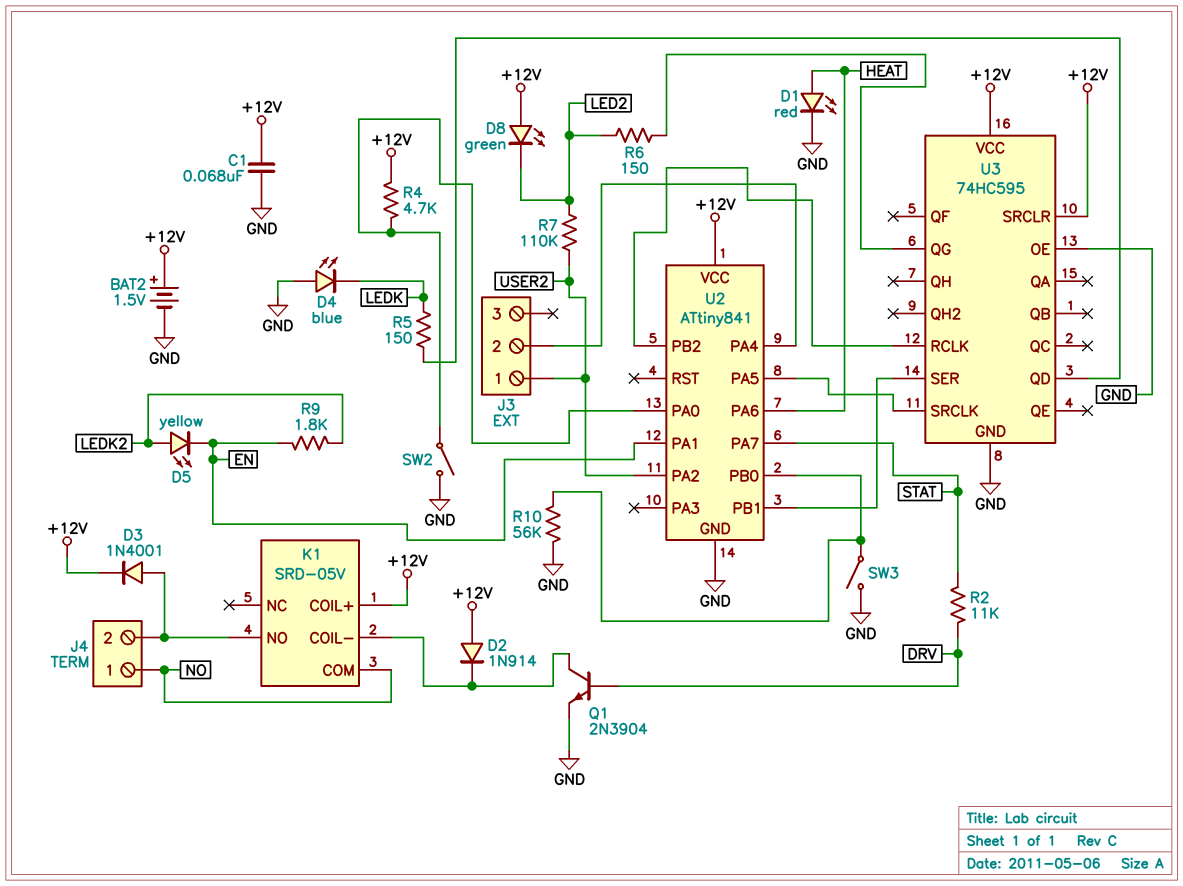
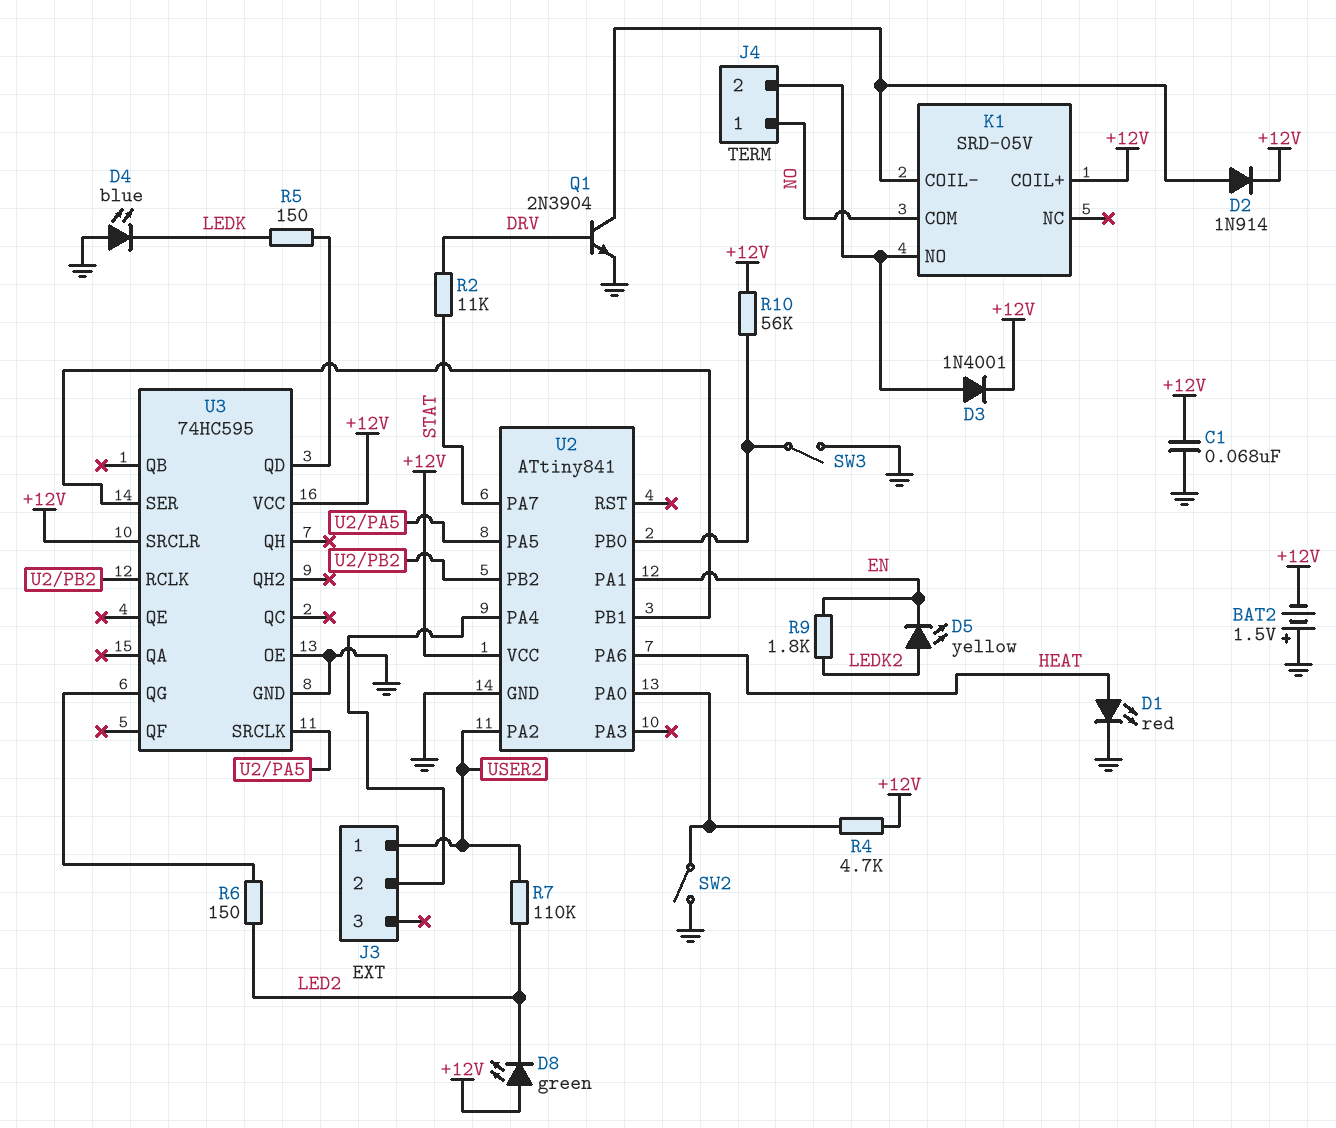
BAT2: 1.5V (plus +12V, minus GND) -> 1.5V (plus GND, minus +12V)
D2: diode 1N914 (A +12V, K K1/COIL-) -> diode 1N914 (A K1/COIL-, K +12V)
R10: 56k (GND, U2/PB0) -> 56k (+12V, U2/PB0)

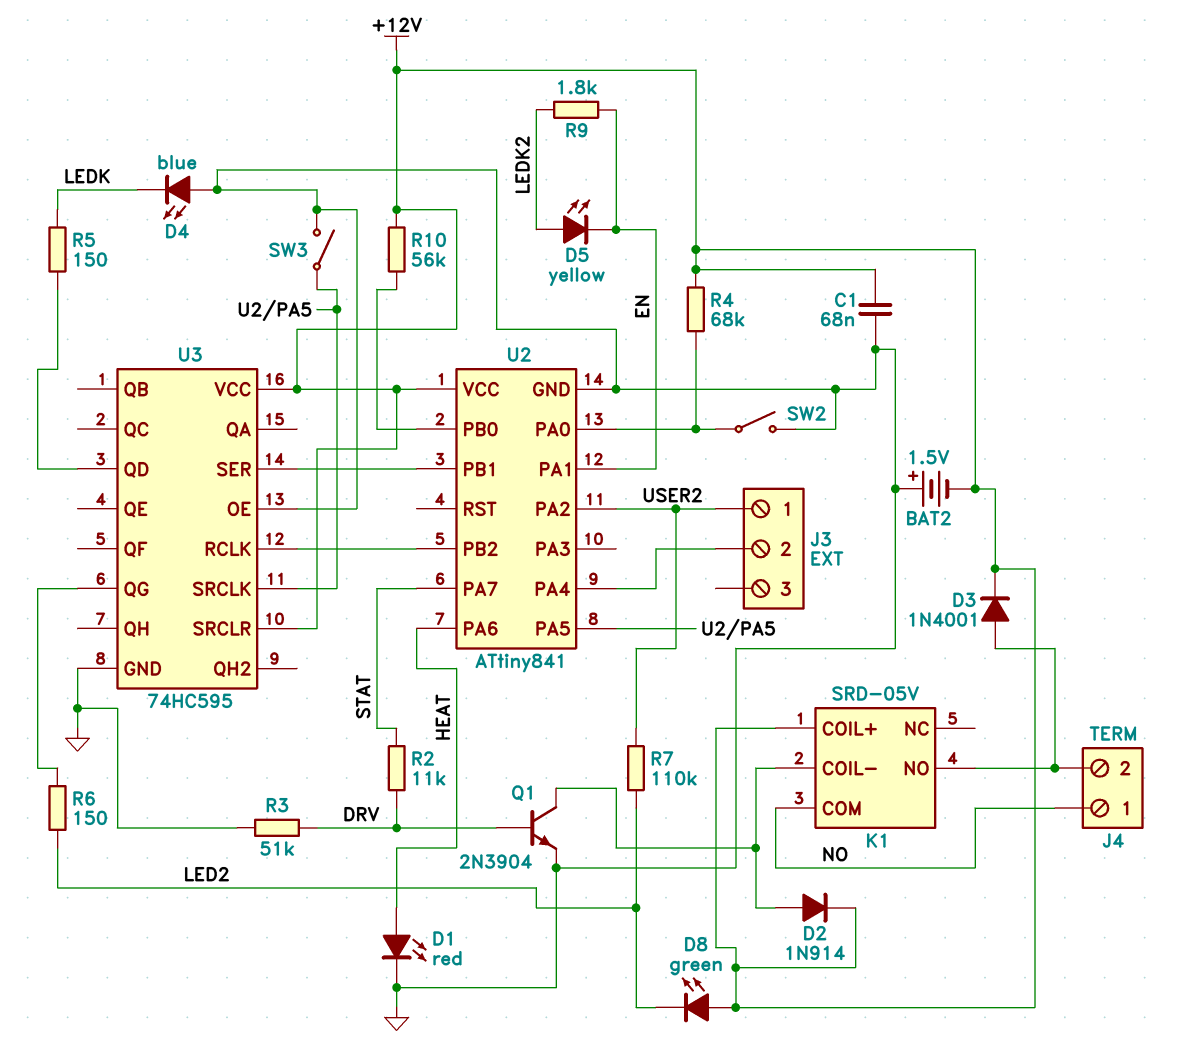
R3: none -> 51k (DRV, GND)
R4: 4.7k (+12V, U2/PA0) -> 68k (+12V, U2/PA0)
SW3: switch (GND, U2/PB0) -> switch (GND, U2/PA5)

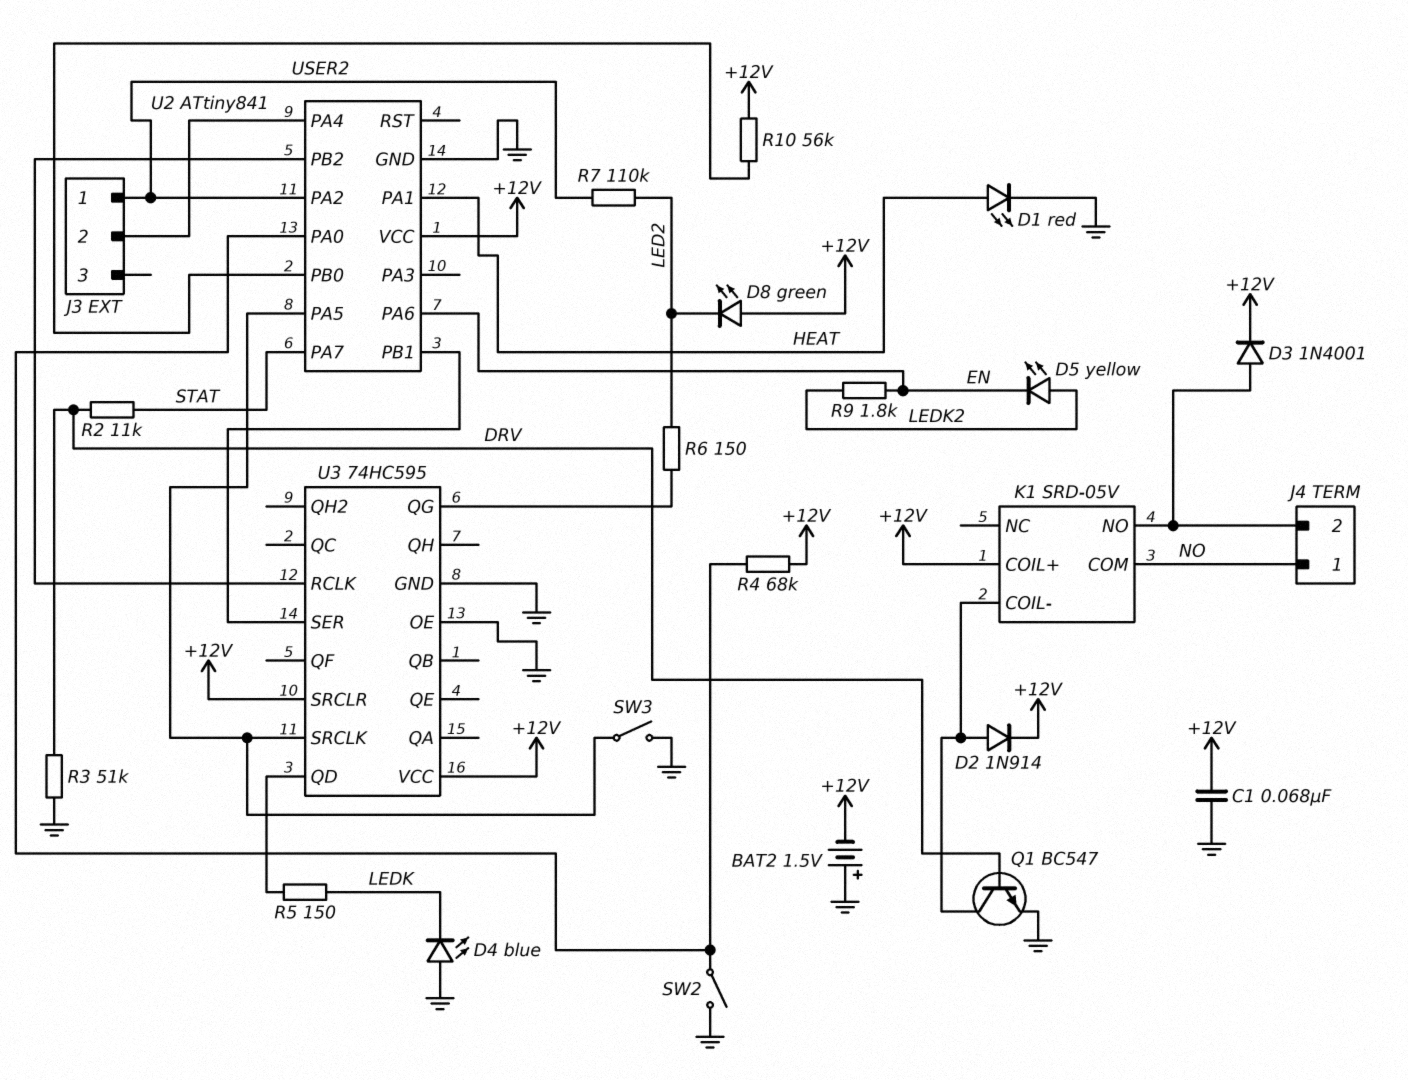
Q1: NPN 2N3904 (B DRV, C K1/COIL-, E GND) -> NPN BC547 (B DRV, C K1/COIL-, E GND)
U2 pin PA1: EN -> HEAT
U2 pin PA6: HEAT -> EN

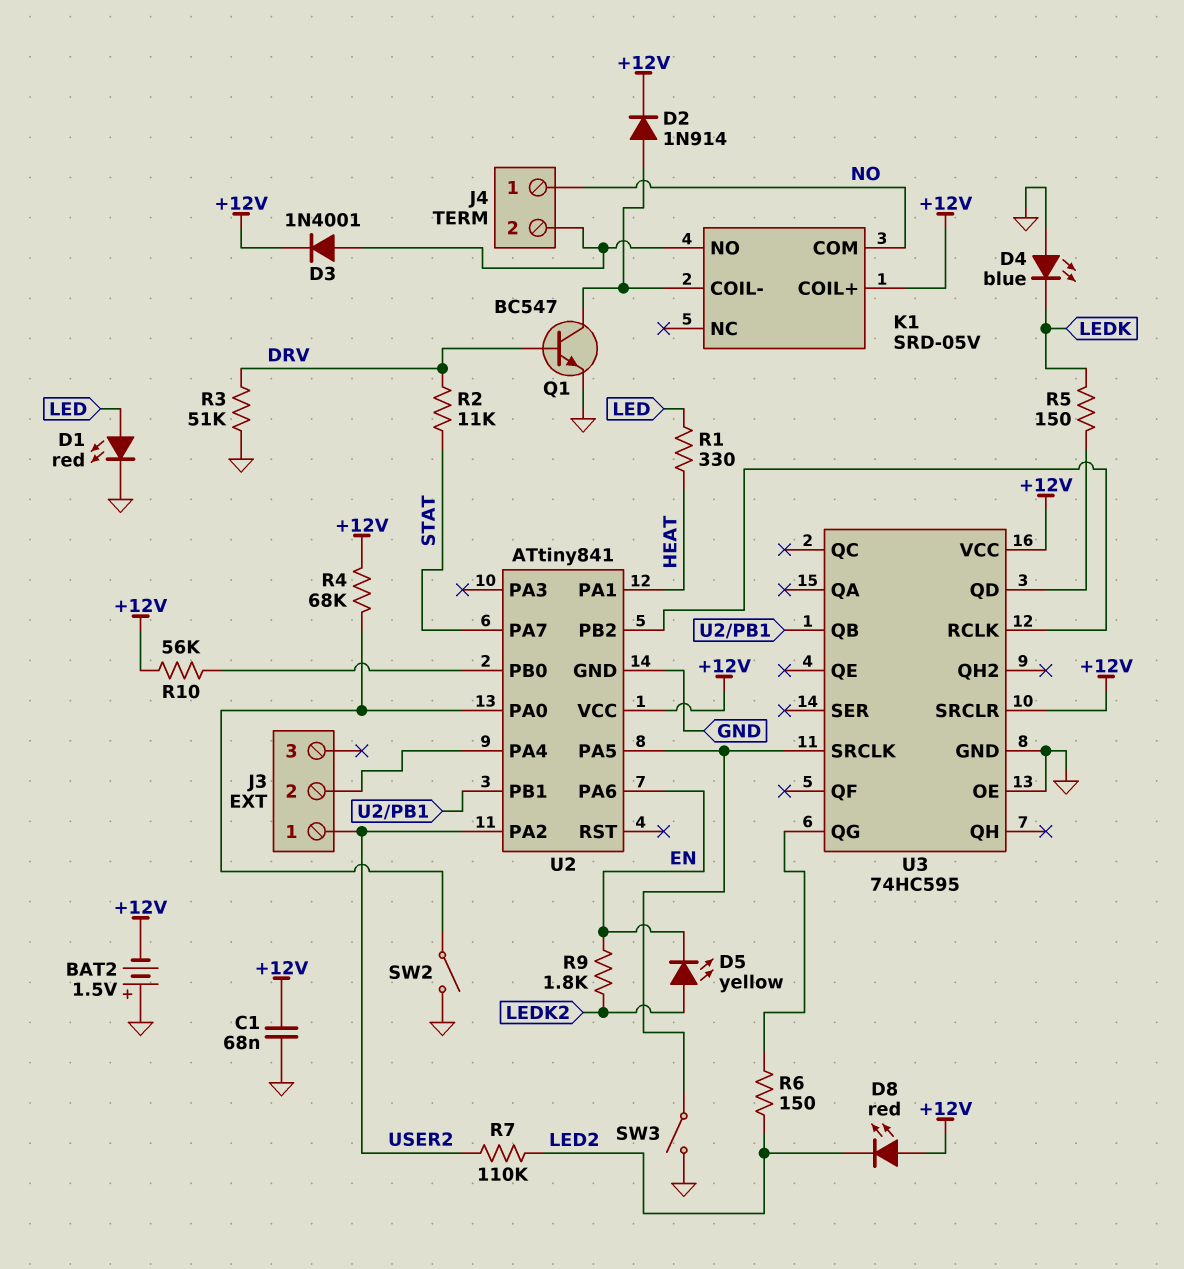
D1: LED red (A HEAT, K GND) -> LED red (A LED, K GND)
D8: LED green (A +12V, K LED2) -> LED red (A +12V, K LED2)
R1: none -> 330 (HEAT, LED)
U3 pin QB: none -> U2/PB1
U3 pin SER: U2/PB1 -> none

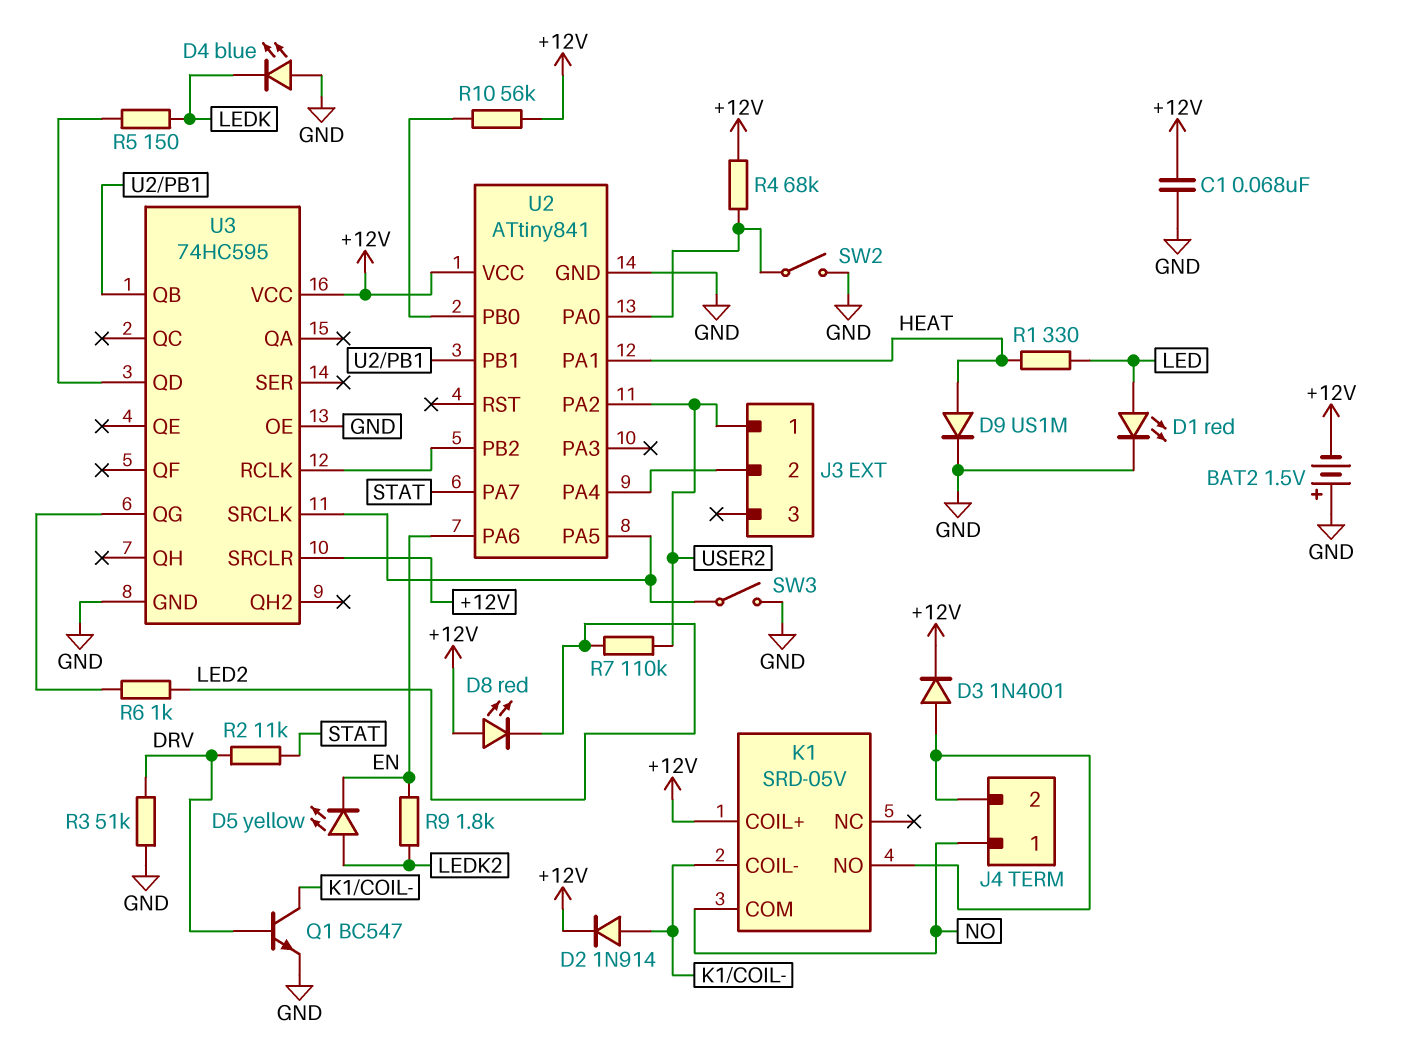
D9: none -> diode US1M (A HEAT, K GND)
R6: 150 (LED2, U3/QG) -> 1k (LED2, U3/QG)

